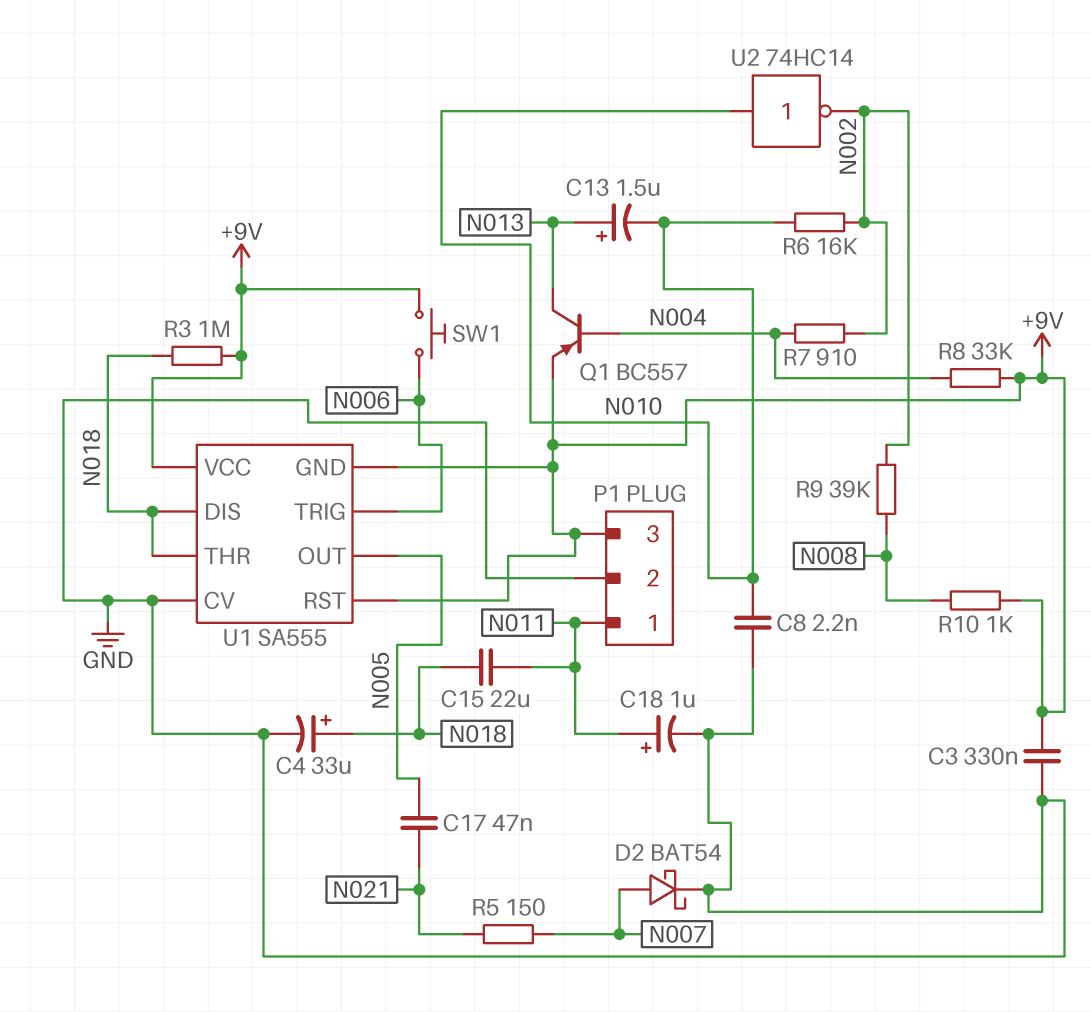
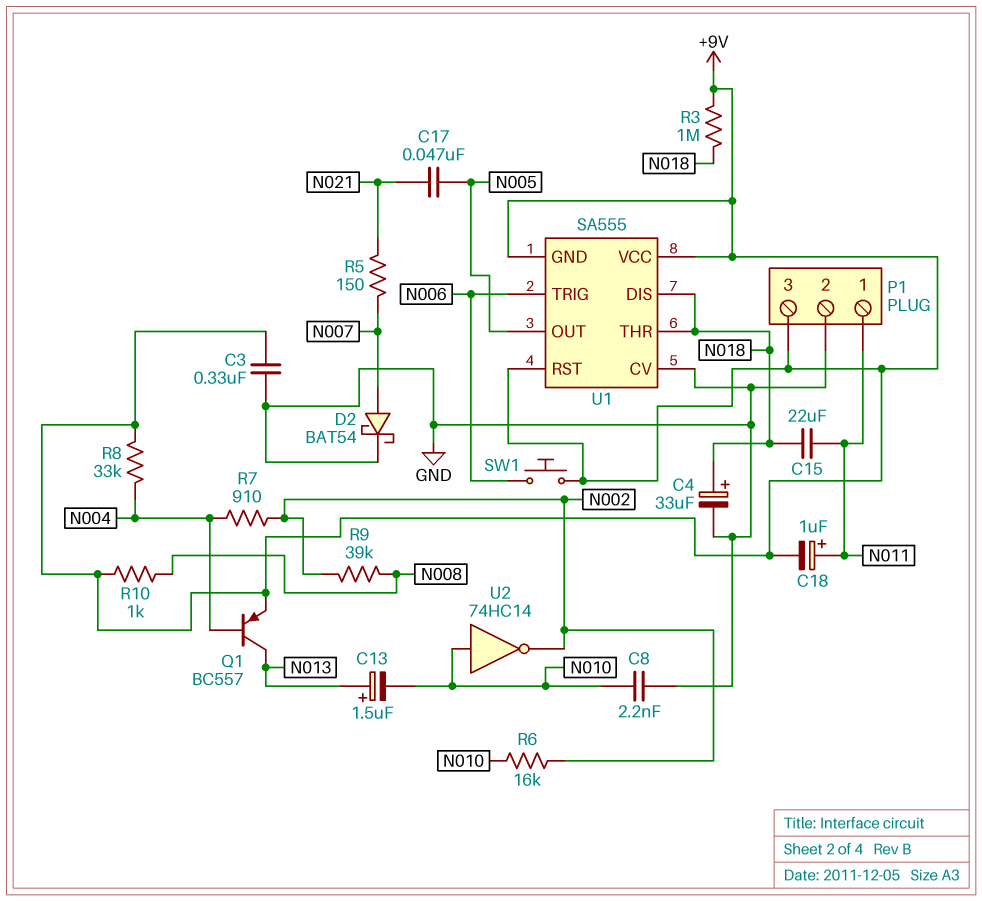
C18: 1uF (plus N011, minus GND) -> 1uF (plus N011, minus +9V)

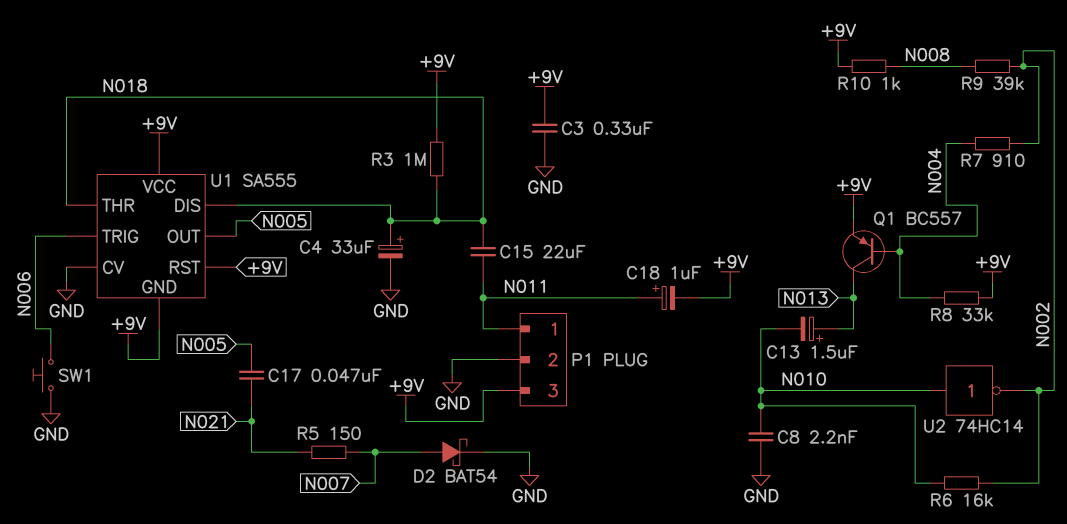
SW1: button (+9V, N006) -> button (GND, N006)

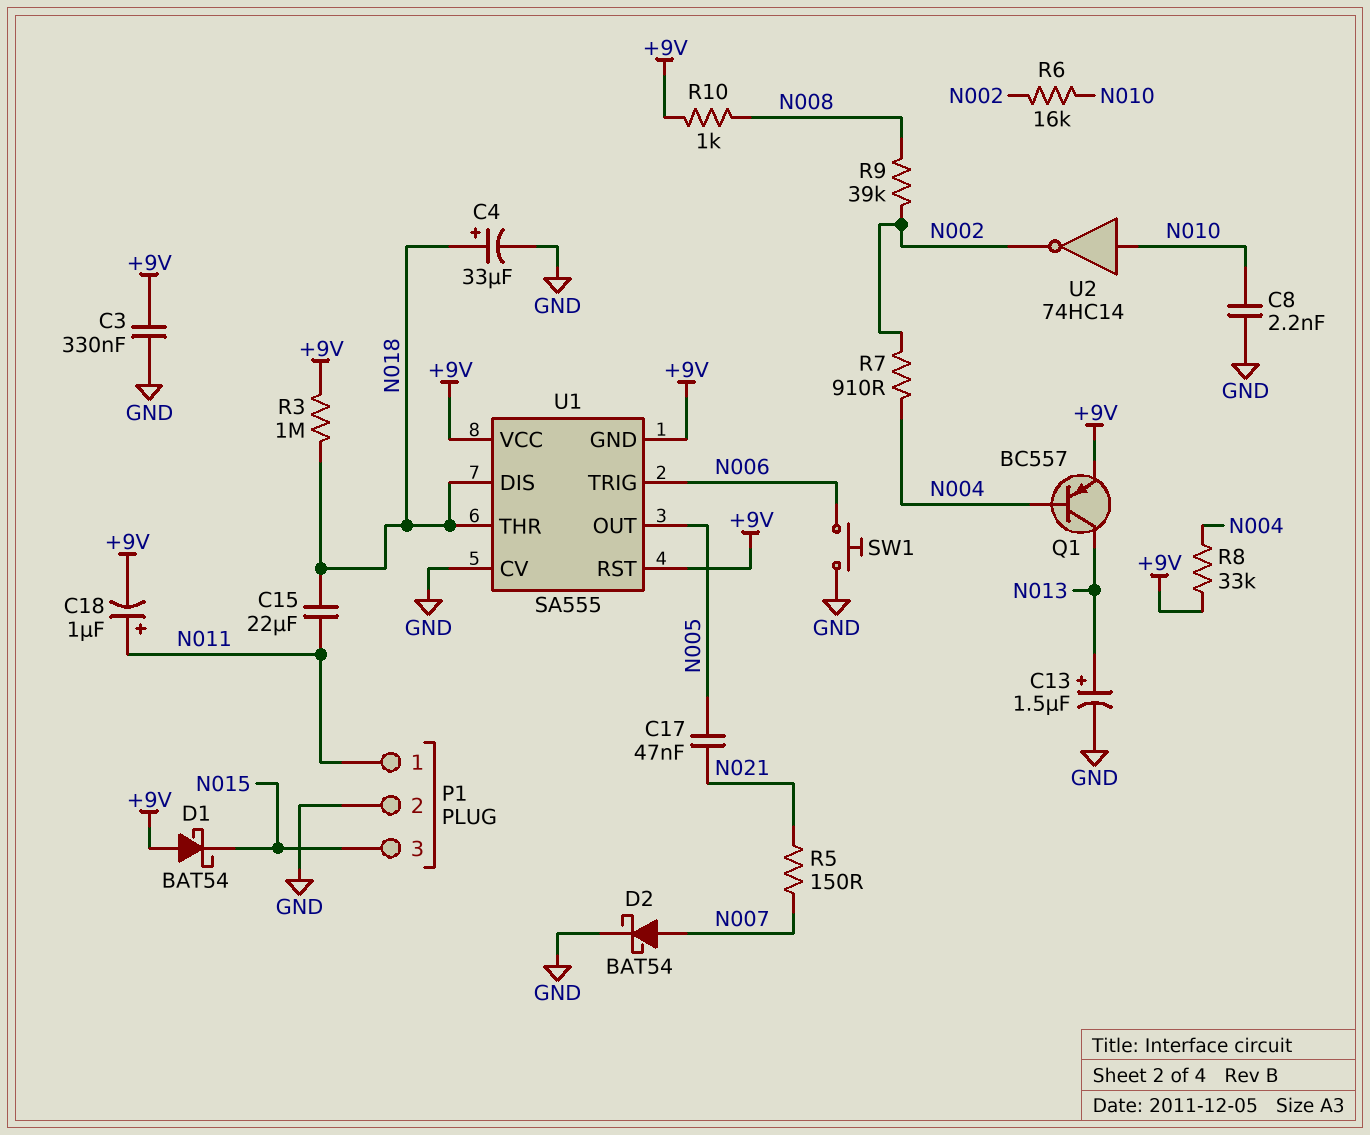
C13: 1.5uF (plus N013, minus N010) -> 1.5uF (plus N013, minus GND)
D1: none -> schottky BAT54 (A +9V, K N015)
P1 pin 3: +9V -> N015

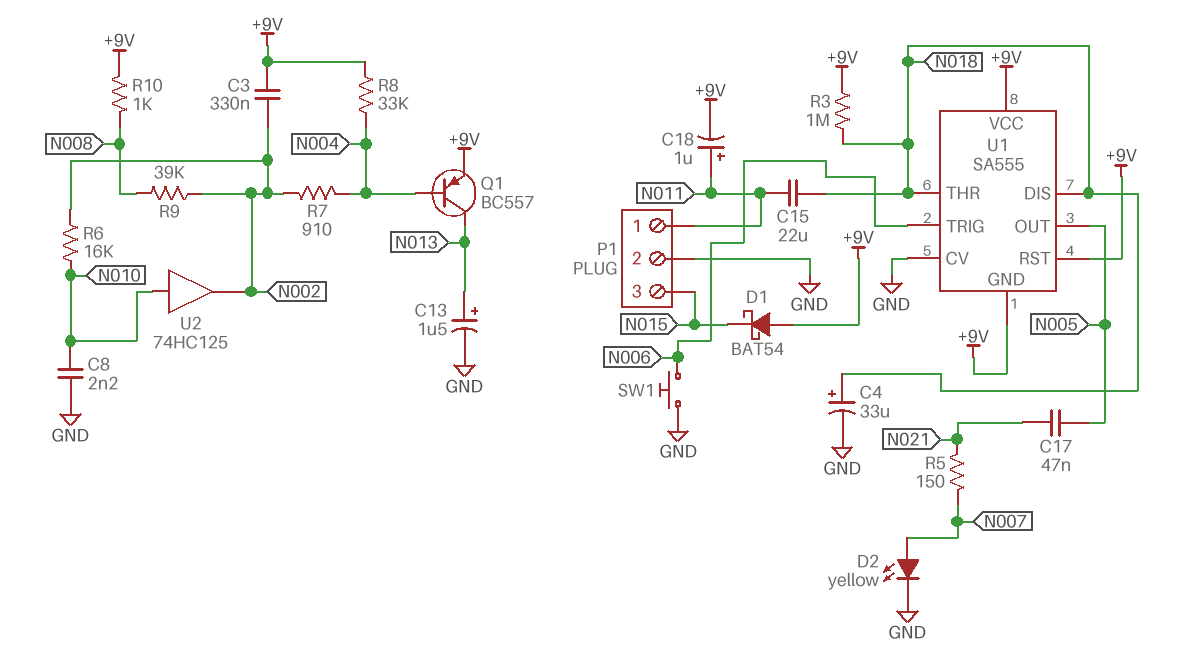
C3: 330nF (+9V, GND) -> 330nF (+9V, N002)
D2: schottky BAT54 (A N007, K GND) -> LED yellow (A N007, K GND)
U2: NOT 74HC14 (in N010, out N002) -> buffer 74HC125 (in N010, out N002)

